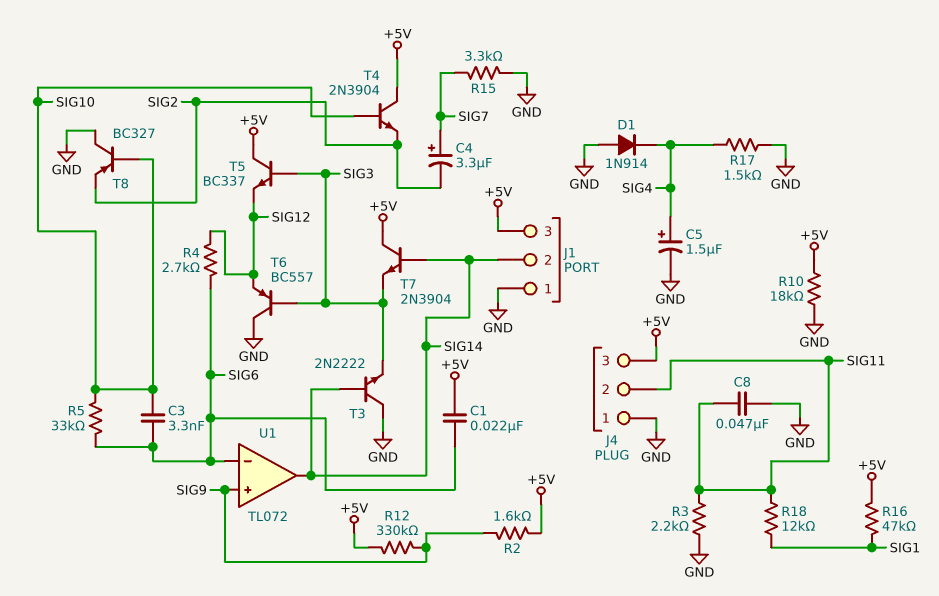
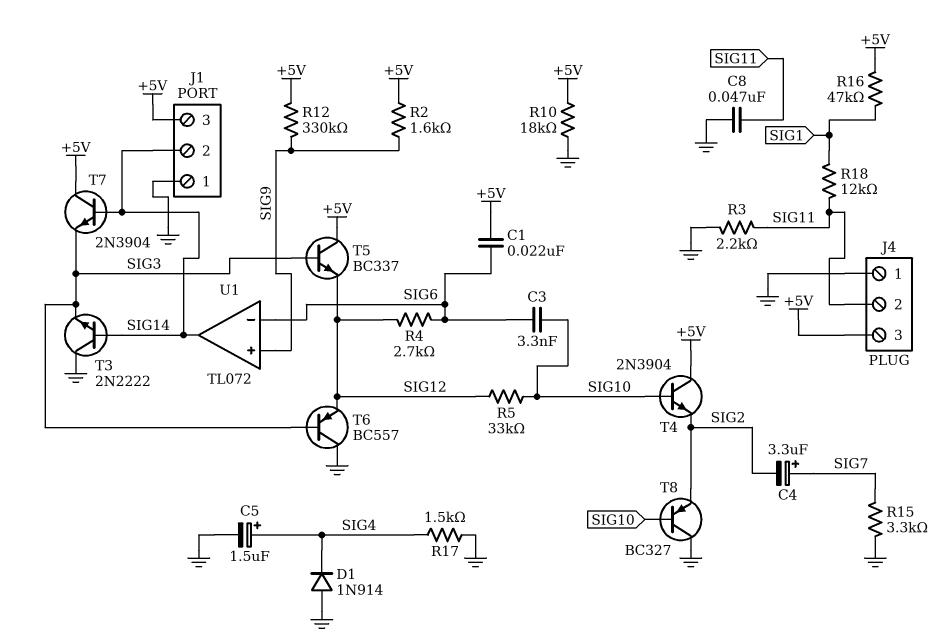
R5: 33k (SIG6, SIG10) -> 33k (SIG10, SIG12)

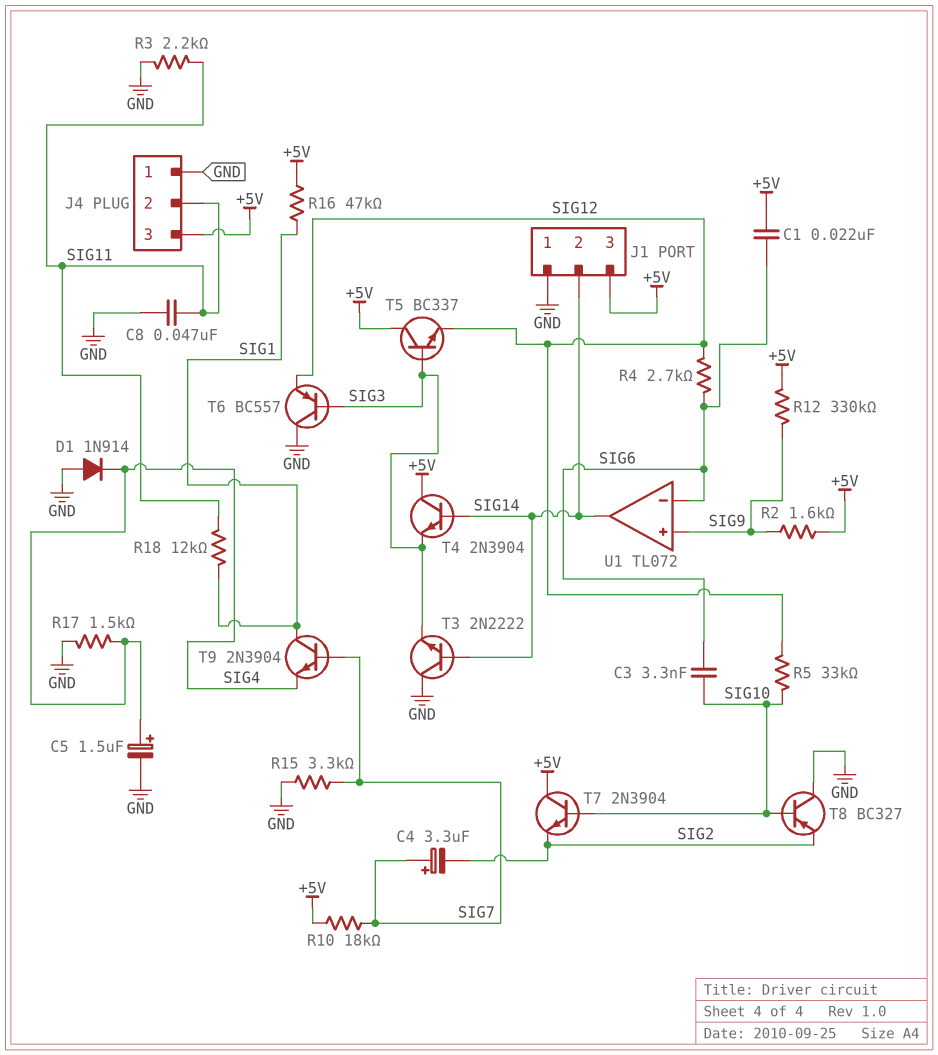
R10: 18k (+5V, GND) -> 18k (+5V, SIG7)
T4: NPN 2N3904 (B SIG10, C +5V, E SIG2) -> NPN 2N3904 (B SIG14, C +5V, E SIG3)
T7: NPN 2N3904 (B SIG14, C +5V, E SIG3) -> NPN 2N3904 (B SIG10, C +5V, E SIG2)
T9: none -> NPN 2N3904 (B SIG7, C SIG1, E SIG4)

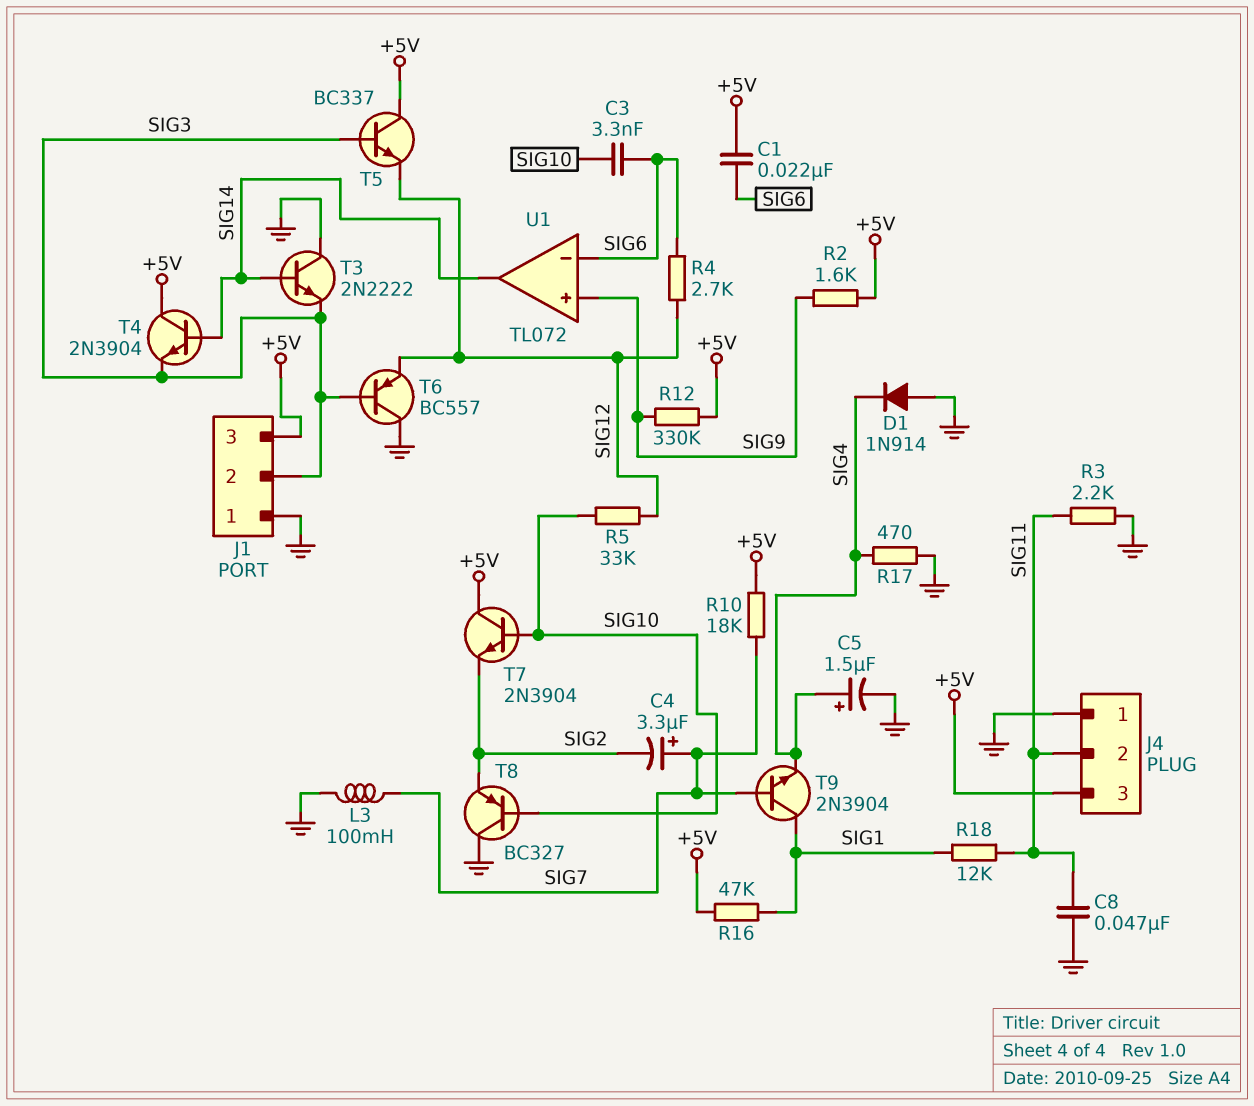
J1 pin 2: SIG14 -> SIG3
L3: none -> 100mH (GND, SIG7)
R15: 3.3k (GND, SIG7) -> none
R17: 1.5k (GND, SIG4) -> 470 (GND, SIG4)

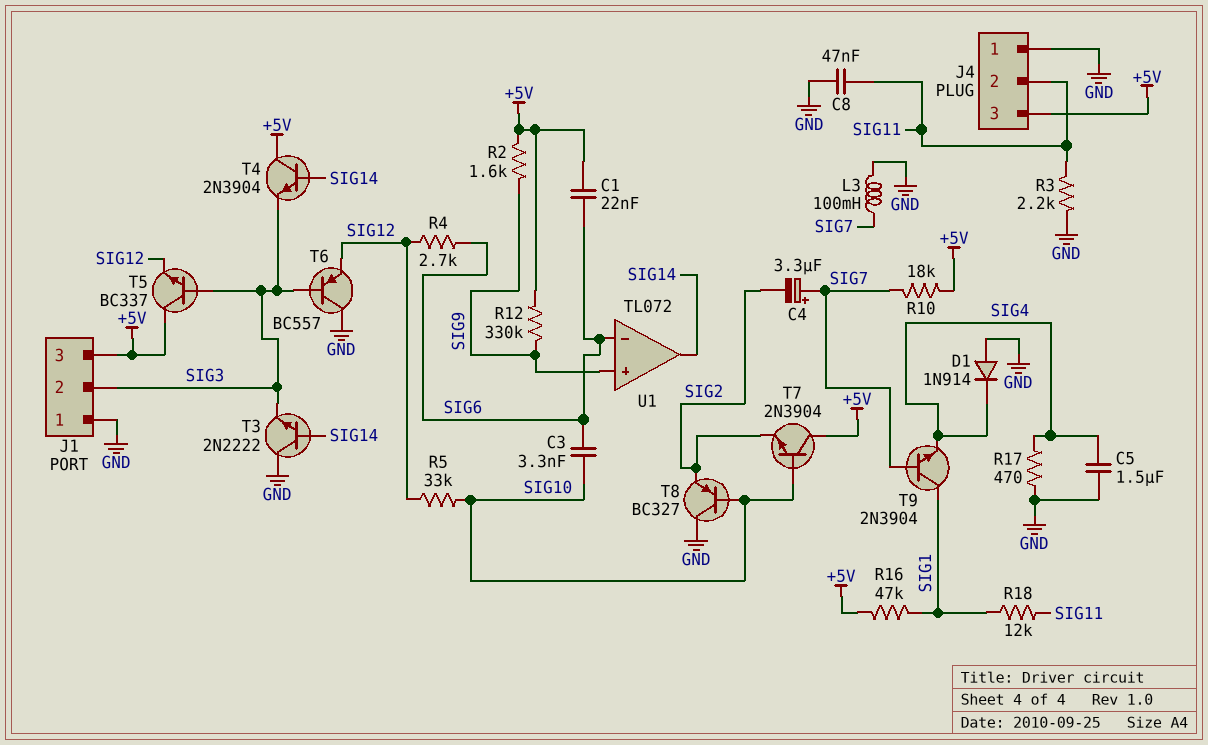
C5: 1.5uF (plus SIG4, minus GND) -> 1.5uF (GND, SIG4)

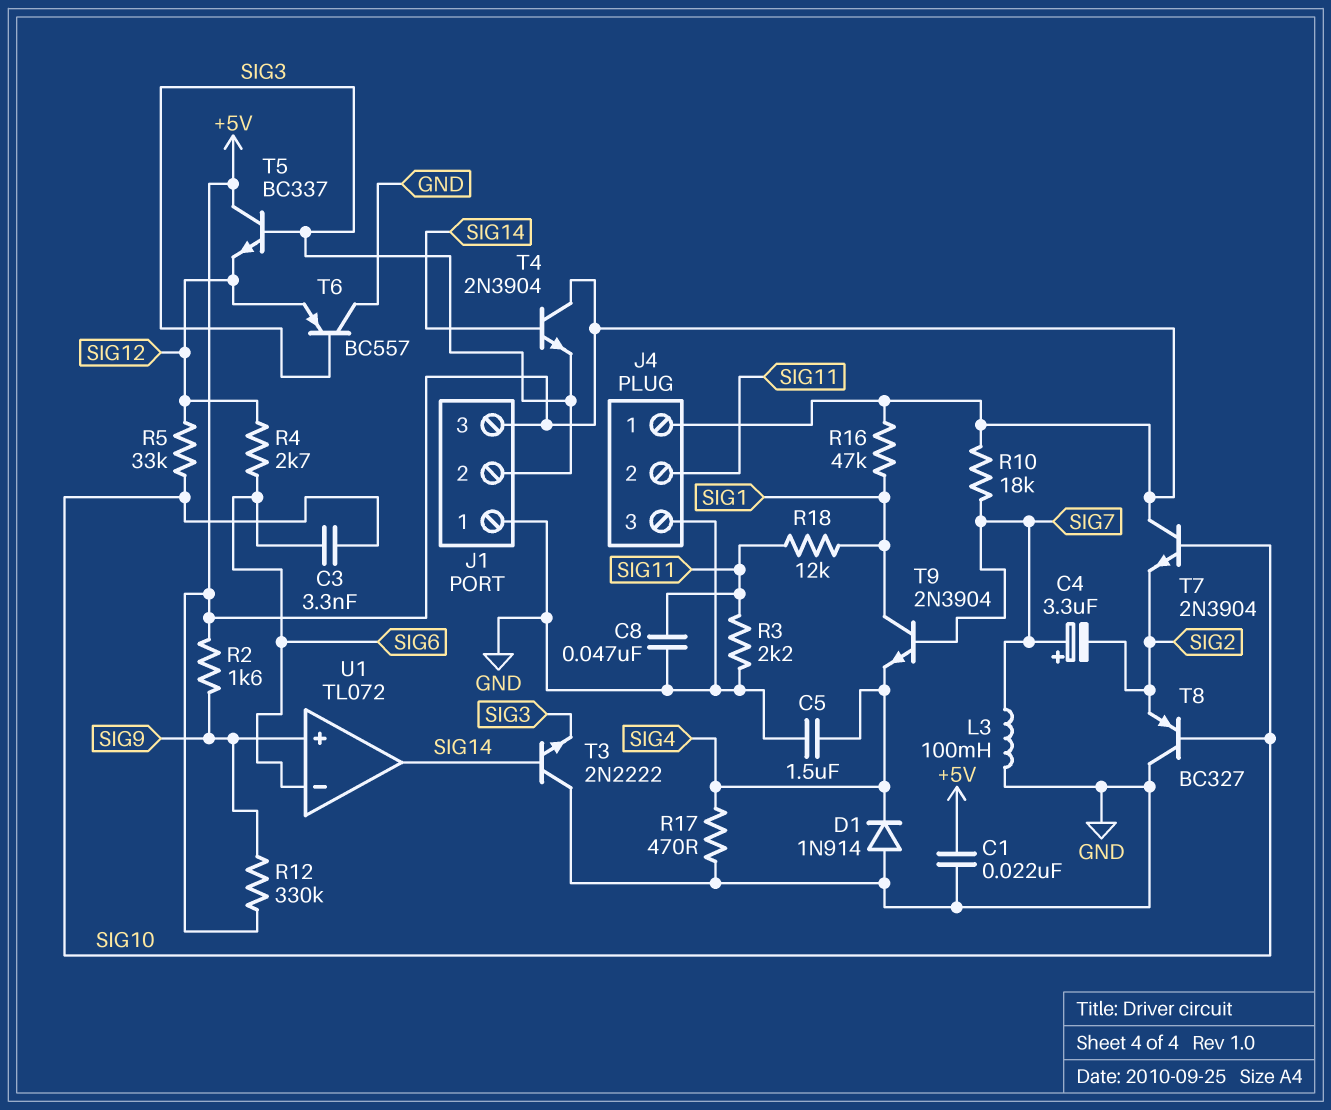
C1: 22nF (+5V, SIG6) -> 22nF (+5V, GND)
J4 pin 1: GND -> +5V
J4 pin 3: +5V -> GND

